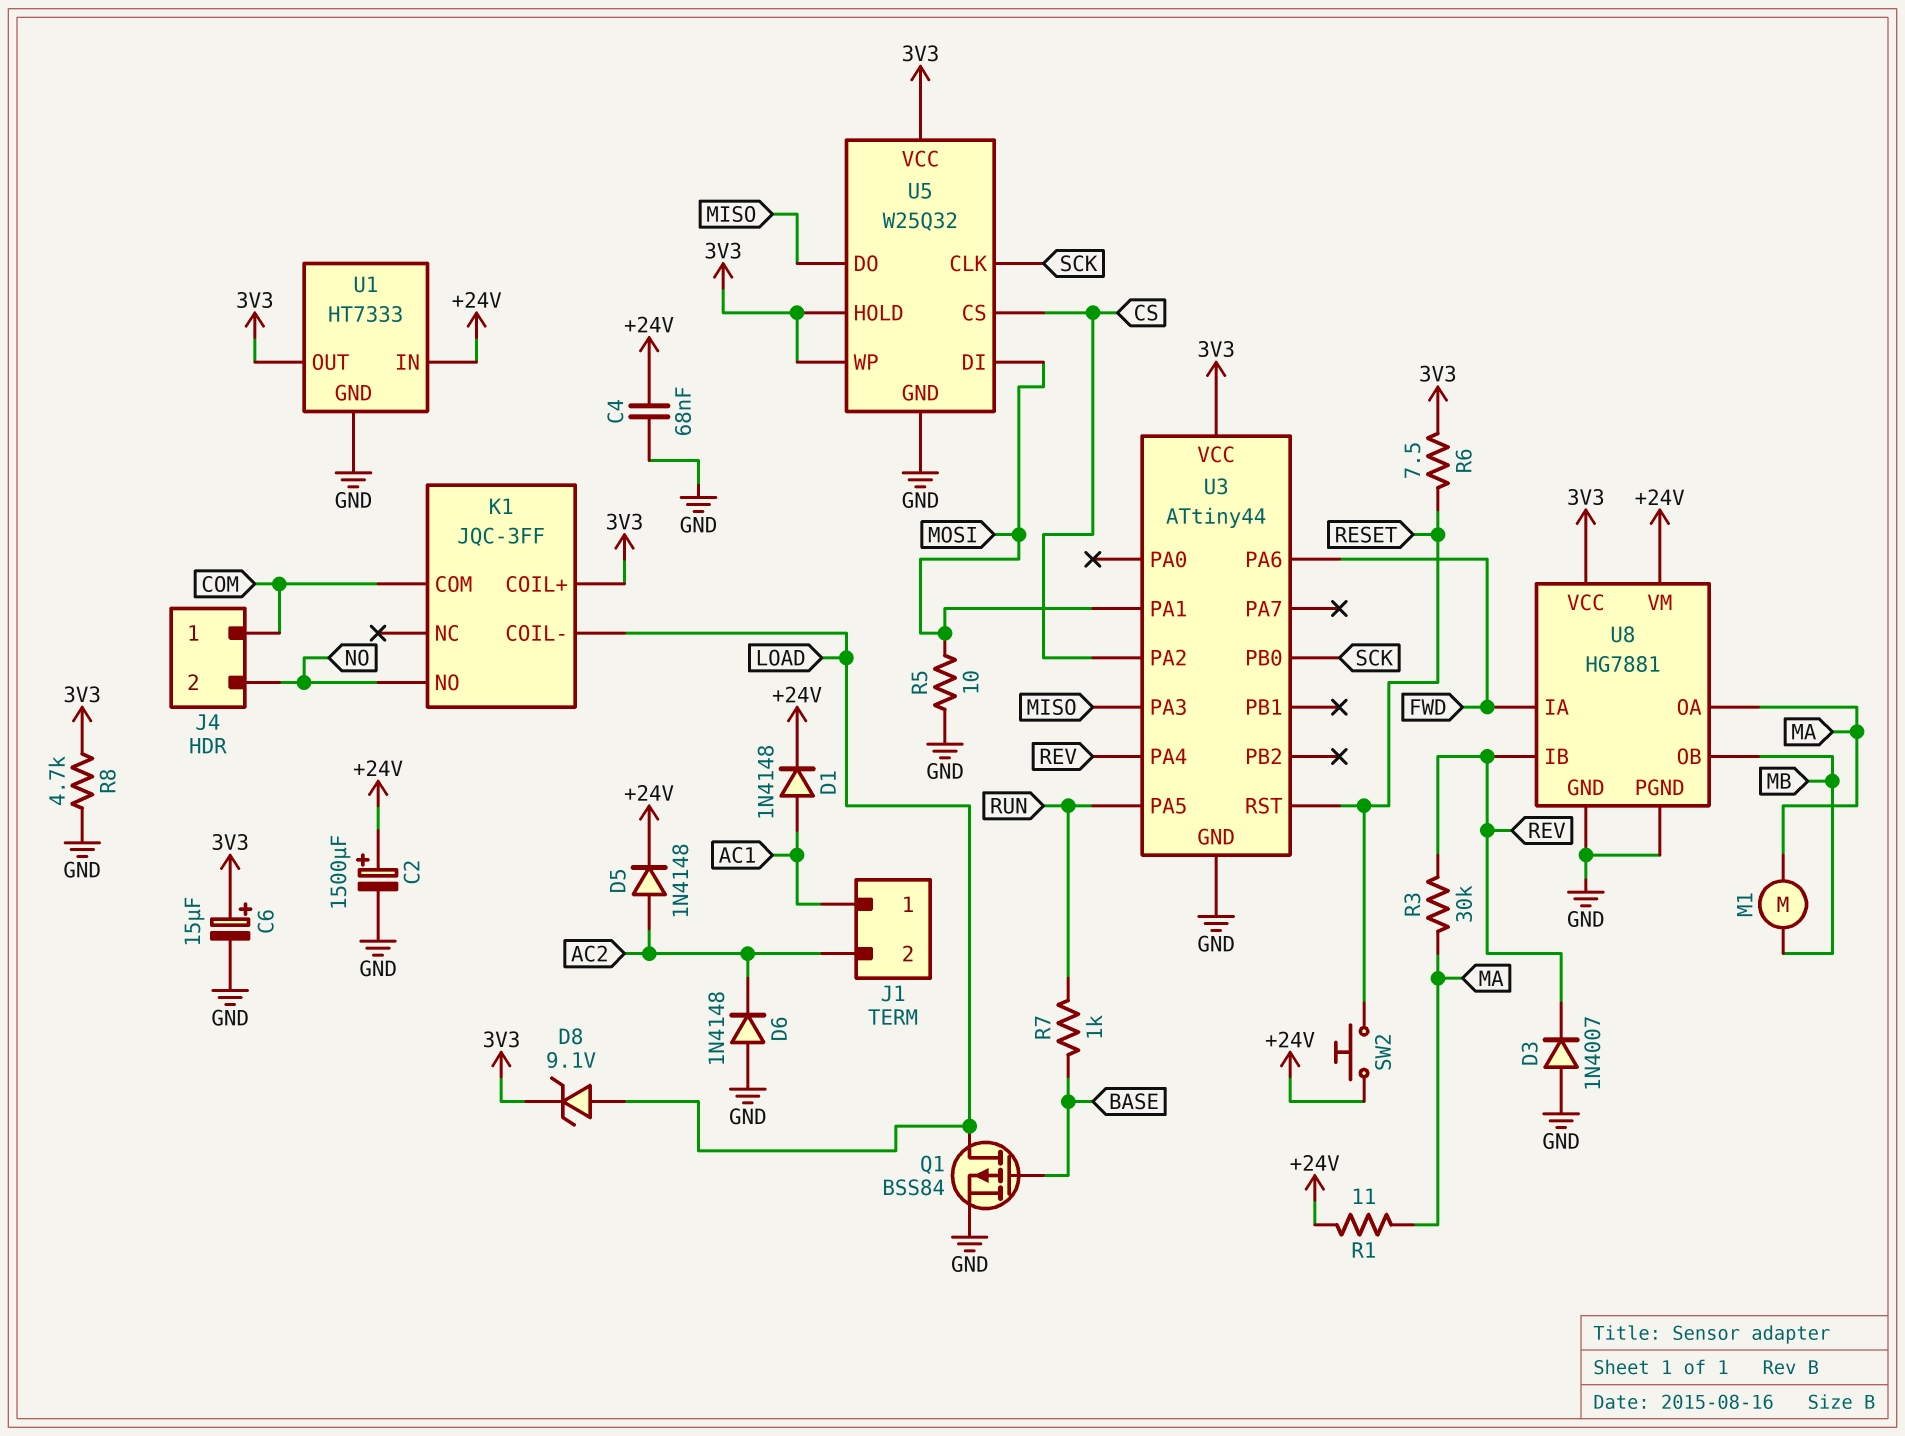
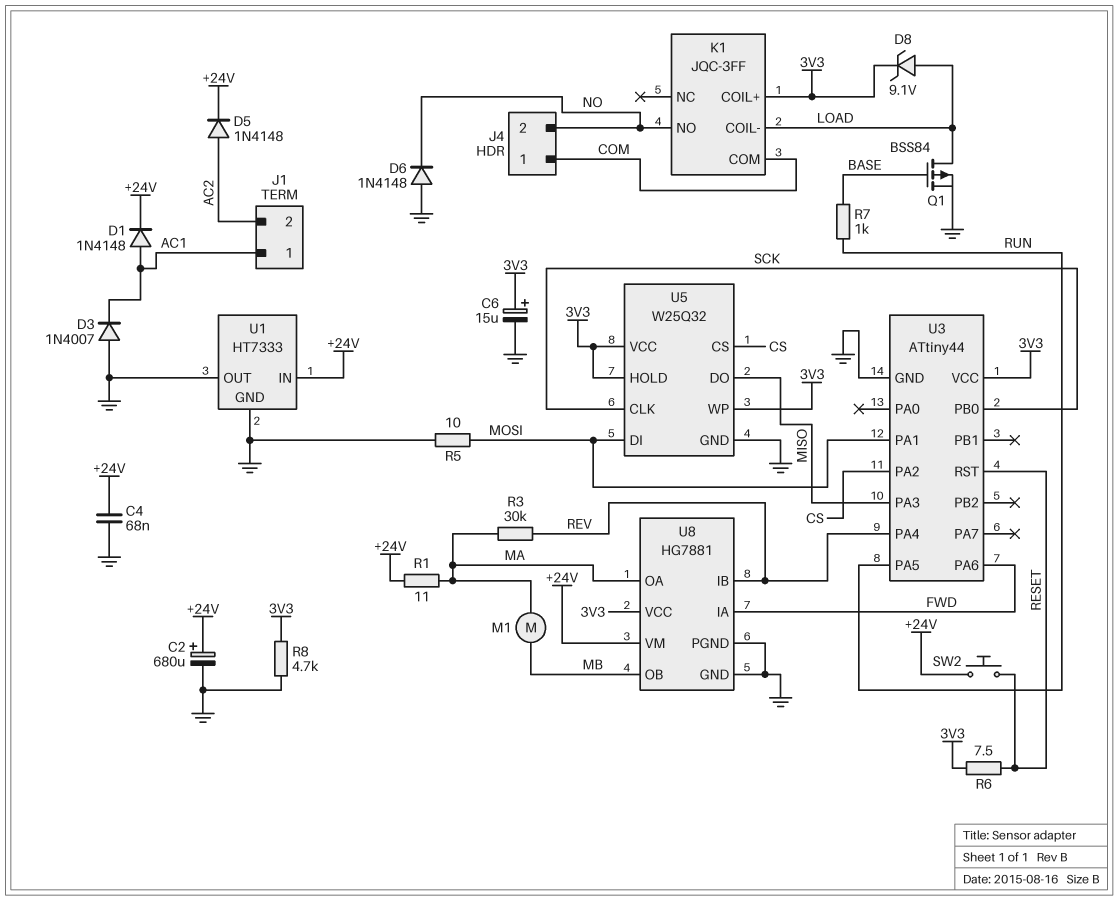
C2: 1500uF (plus +24V, minus GND) -> 680uF (plus +24V, minus GND)
D3: diode 1N4007 (A GND, K REV) -> diode 1N4007 (A GND, K AC1)
D6: diode 1N4148 (A GND, K AC2) -> diode 1N4148 (A GND, K NO)
U1 pin OUT: 3V3 -> GND

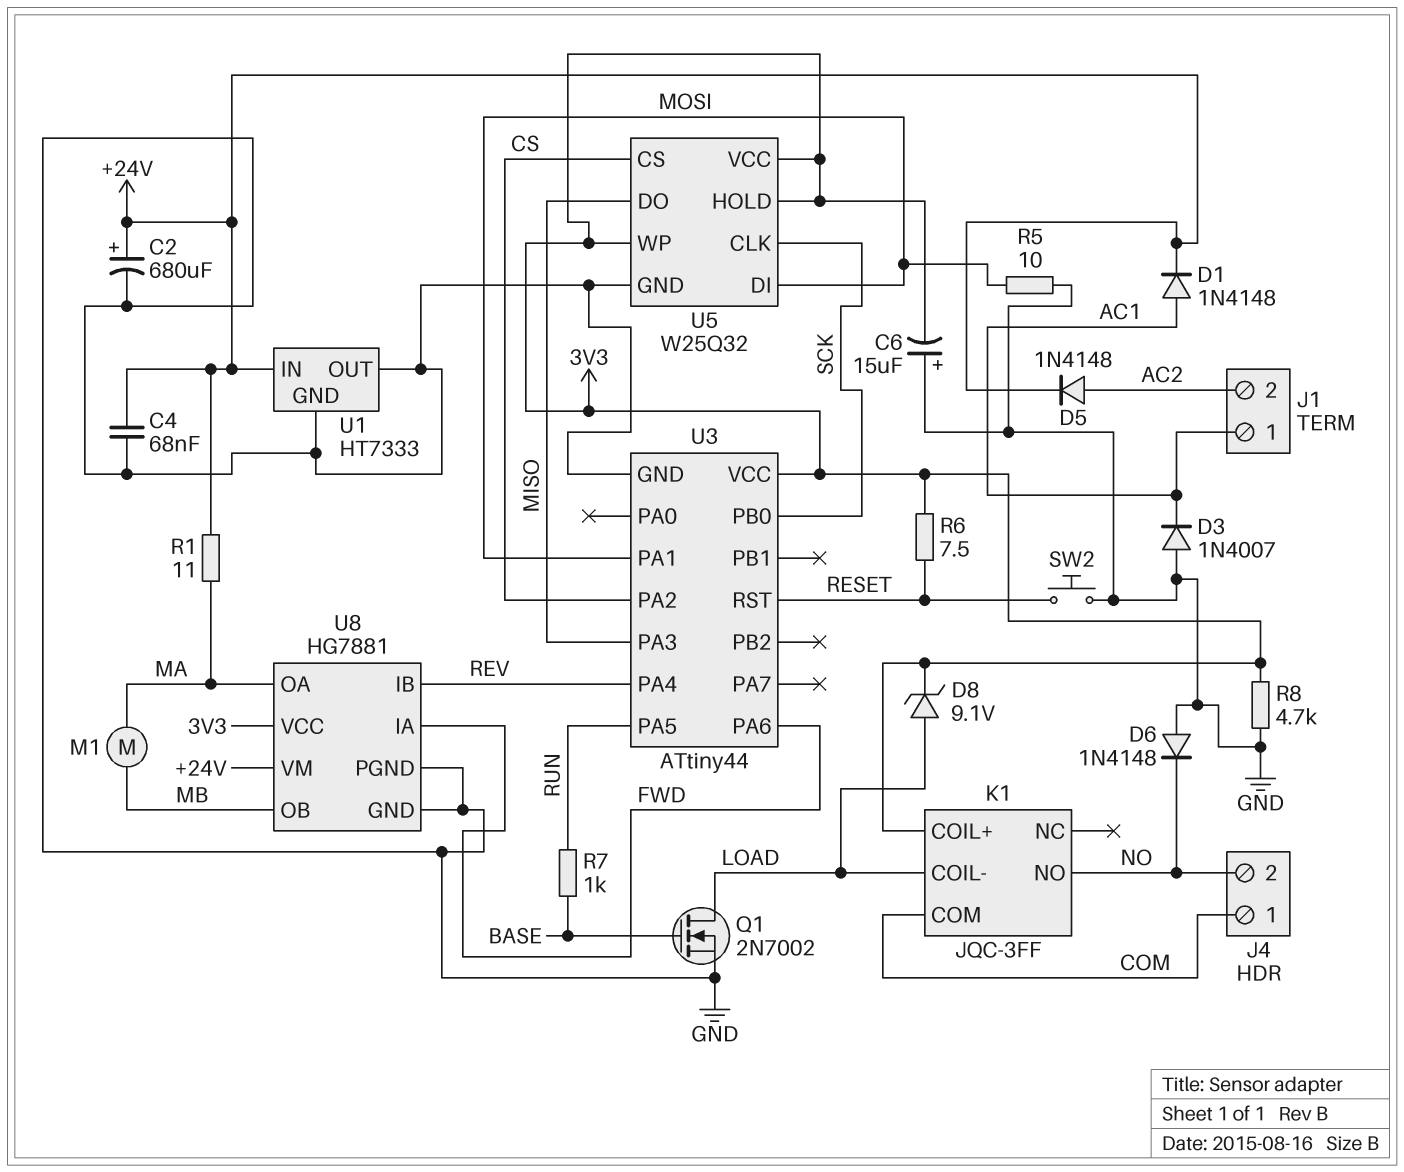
C6: 15uF (plus 3V3, minus GND) -> 15uF (plus GND, minus 3V3)
Q1: PMOS BSS84 (G BASE, D LOAD, S GND) -> NMOS 2N7002 (G BASE, D LOAD, S GND)
R3: 30k (MA, REV) -> none
SW2: button (+24V, RESET) -> button (GND, RESET)

